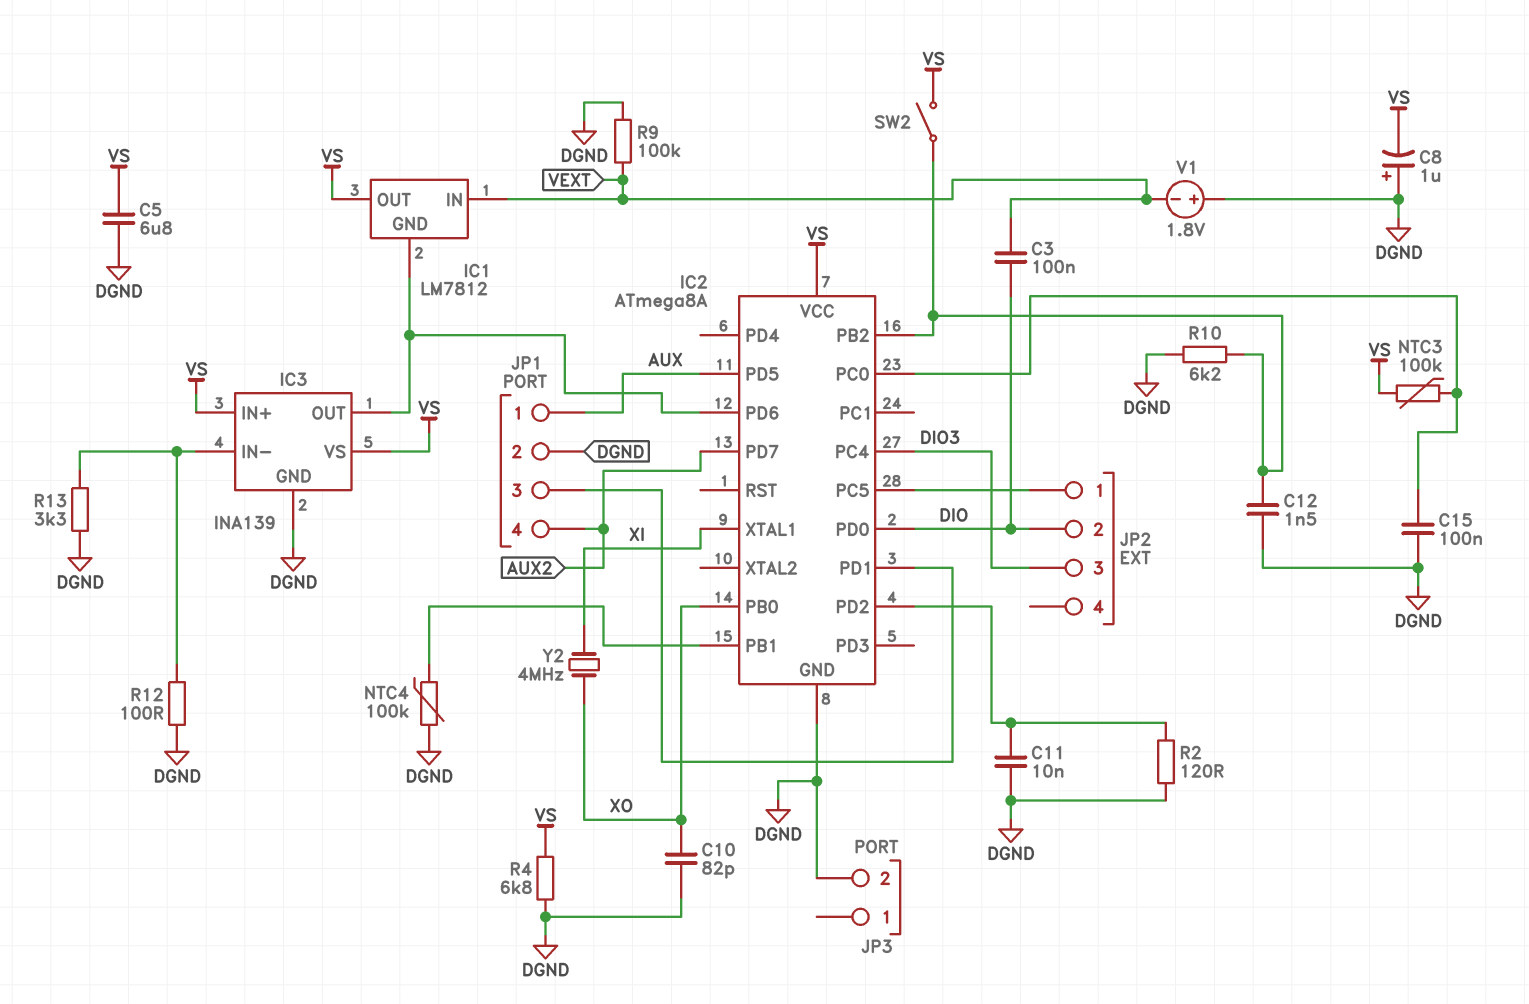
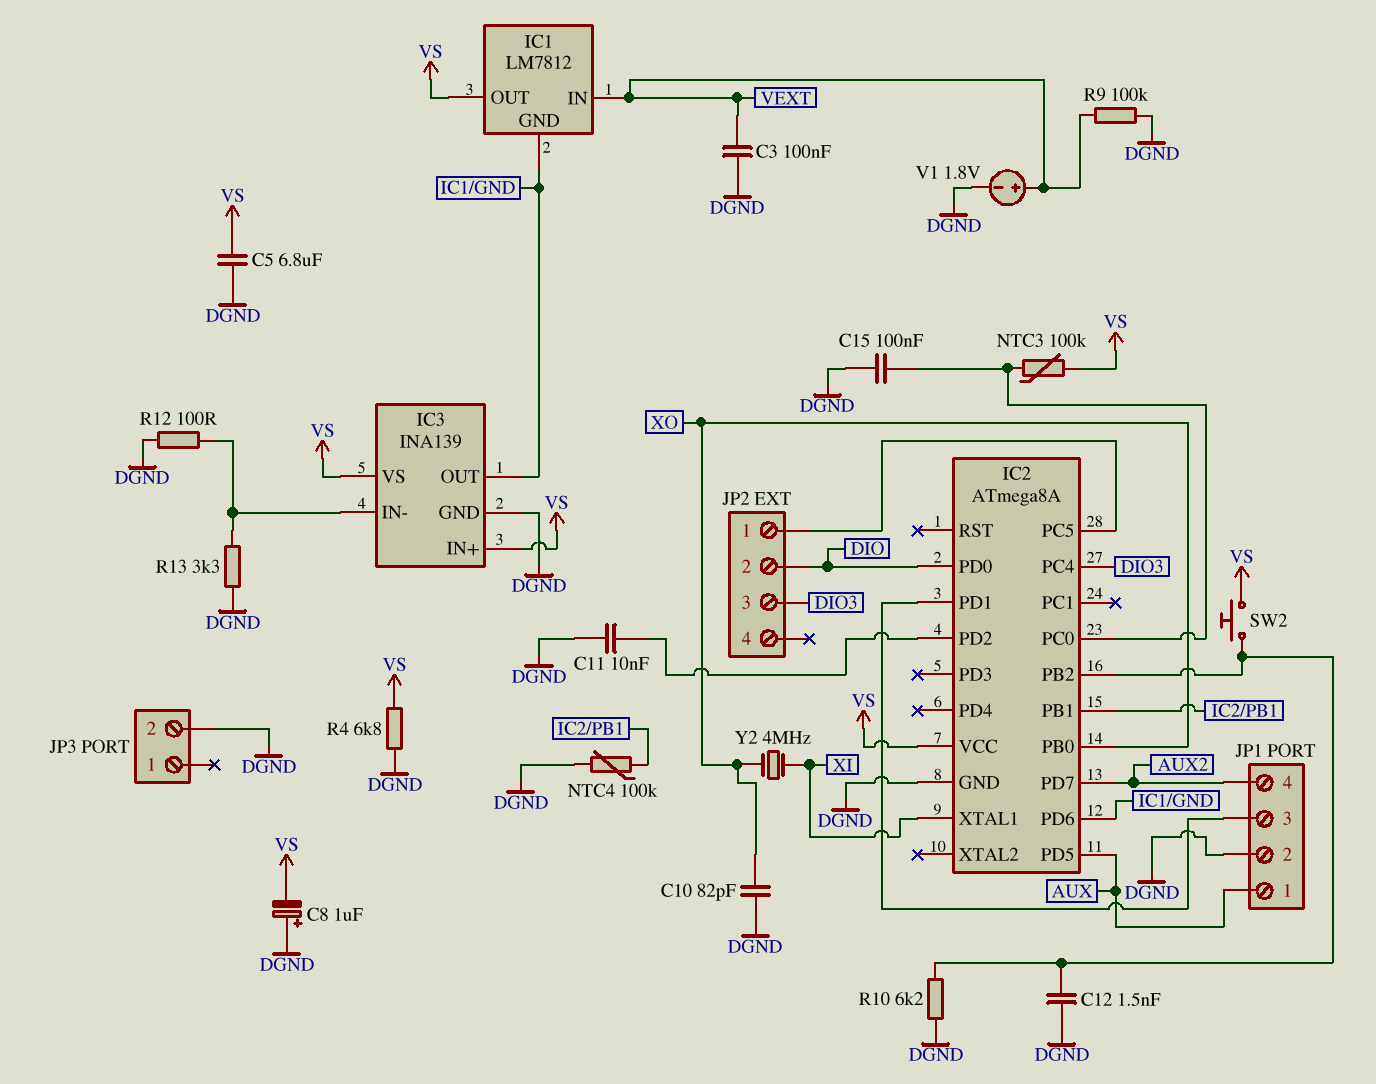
C3: 100nF (DIO, VEXT) -> 100nF (DGND, VEXT)
R2: 120 (DGND, IC2/PD2) -> none
SW2: switch (IC2/PB2, VS) -> button (IC2/PB2, VS)
V1: 1.8V (plus DGND, minus VEXT) -> 1.8V (plus VEXT, minus DGND)

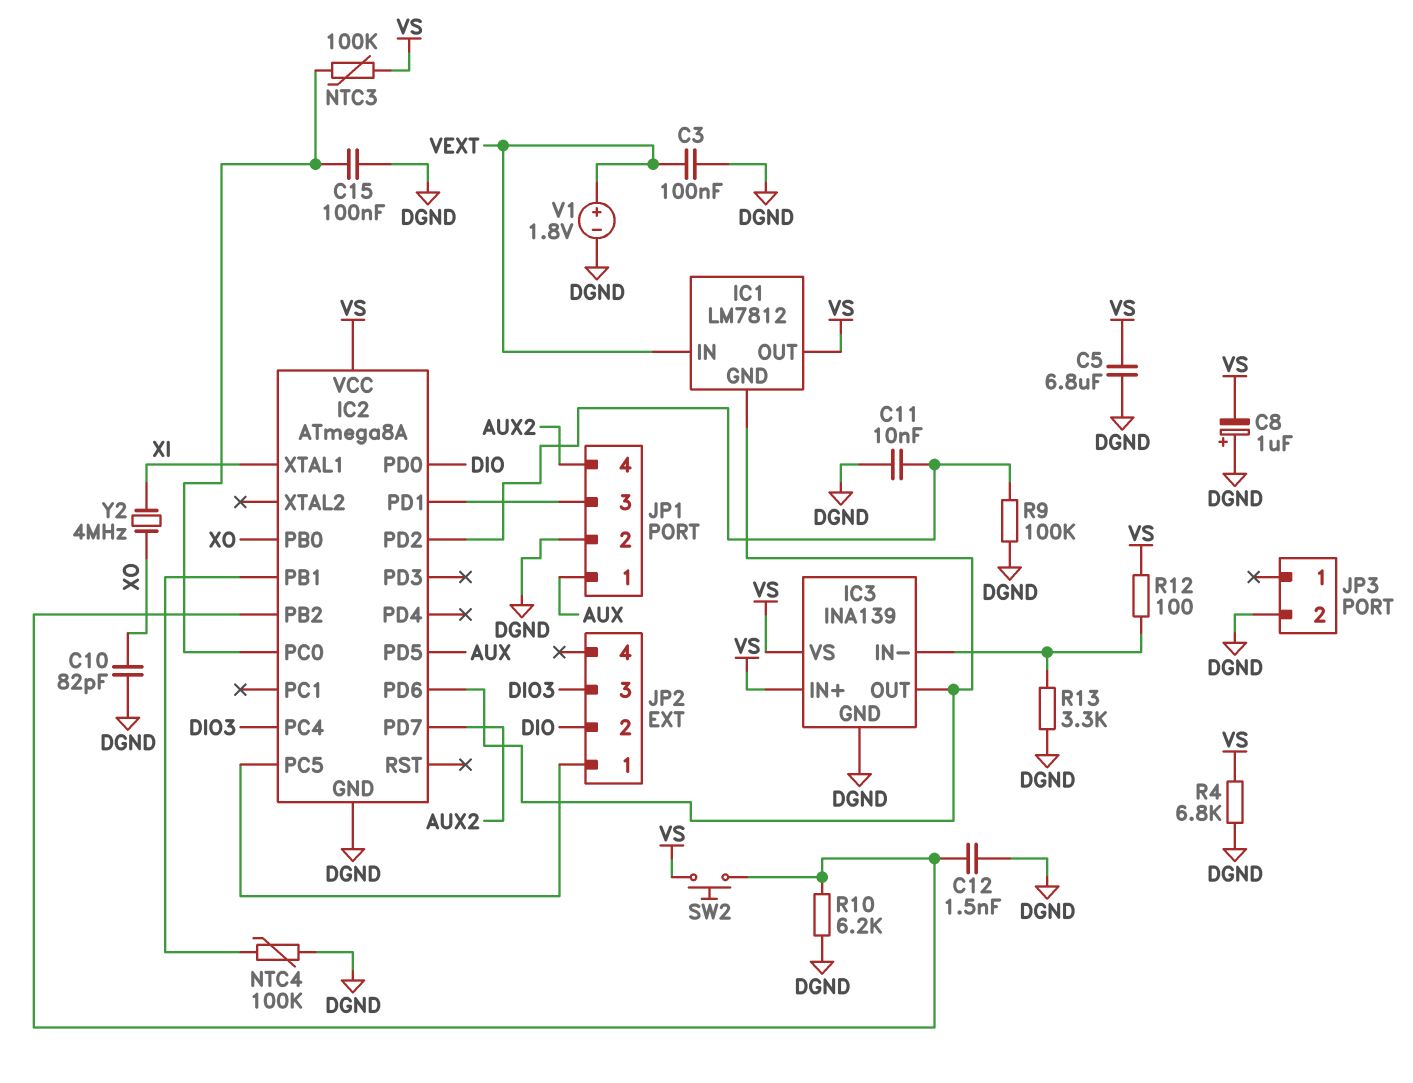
R9: 100k (DGND, VEXT) -> 100k (DGND, IC2/PD2)
R12: 100 (DGND, IC3/IN-) -> 100 (IC3/IN-, VS)

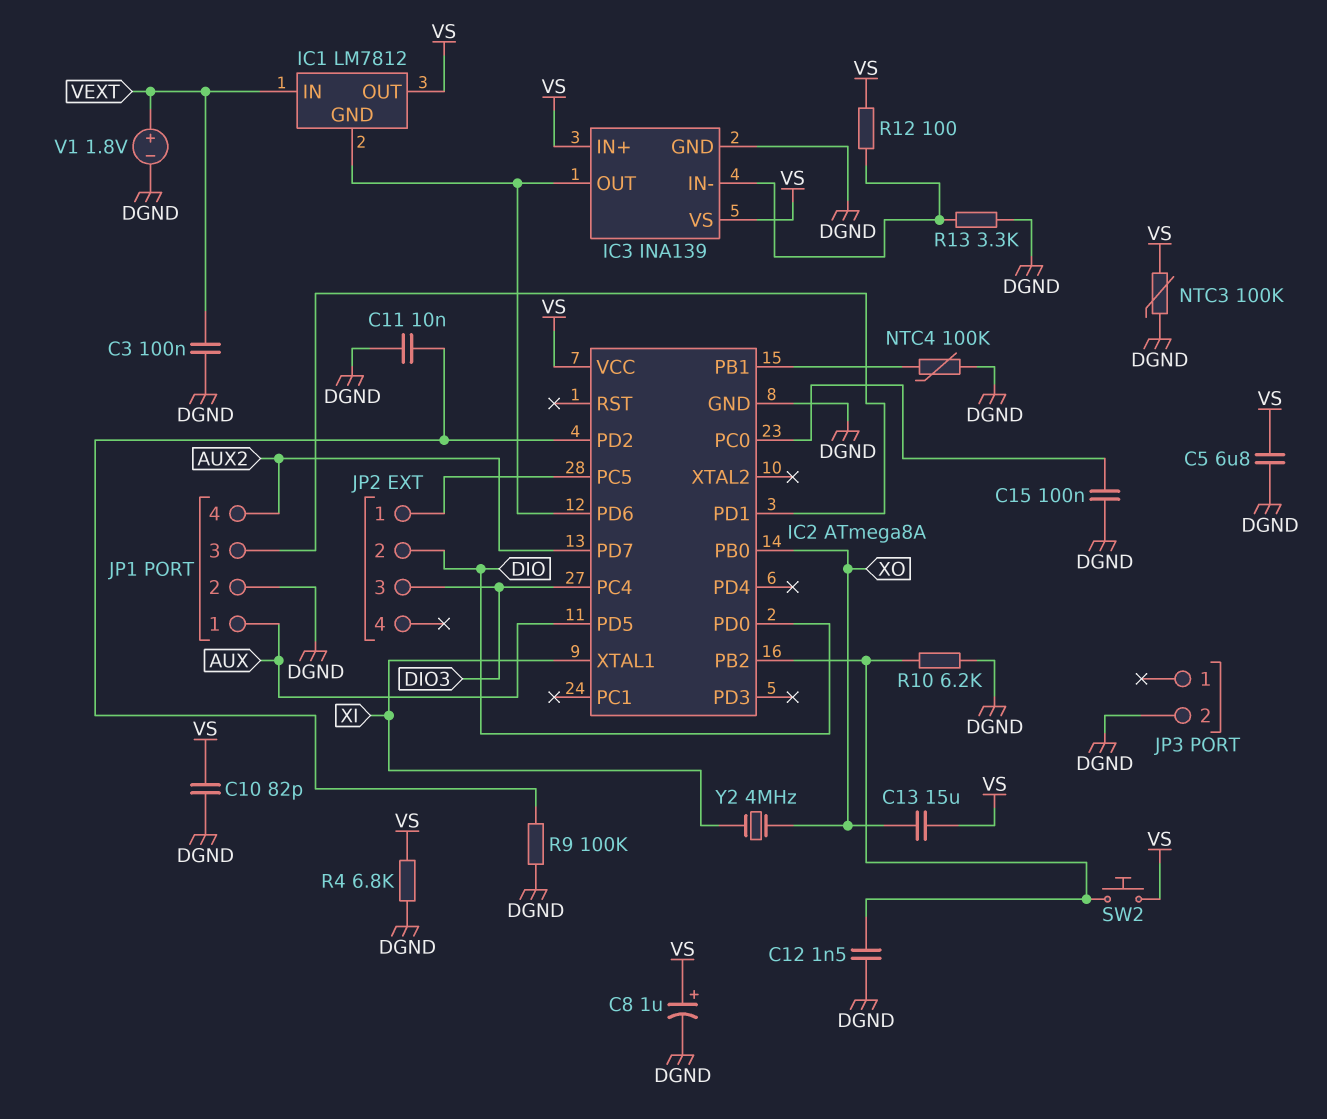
C8: 1uF (plus DGND, minus VS) -> 1uF (plus VS, minus DGND)
C10: 82pF (DGND, XO) -> 82pF (DGND, VS)
C13: none -> 15uF (VS, XO)
NTC3: 100k (IC2/PC0, VS) -> 100k (DGND, VS)

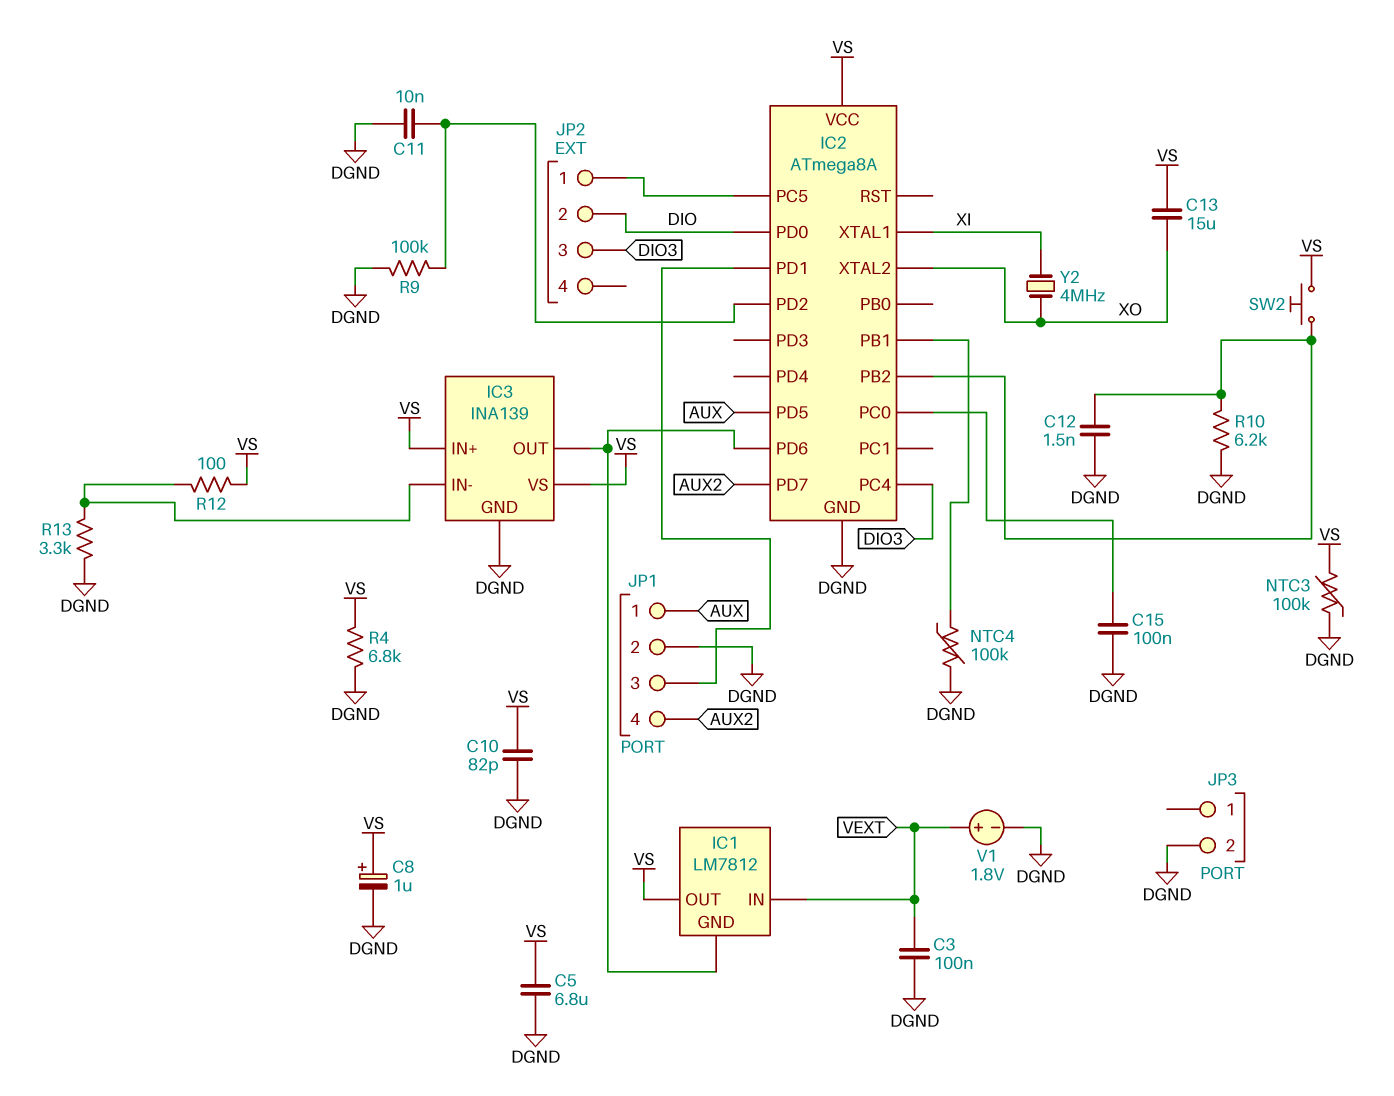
IC2 pin PB0: XO -> none
IC2 pin XTAL2: none -> XO

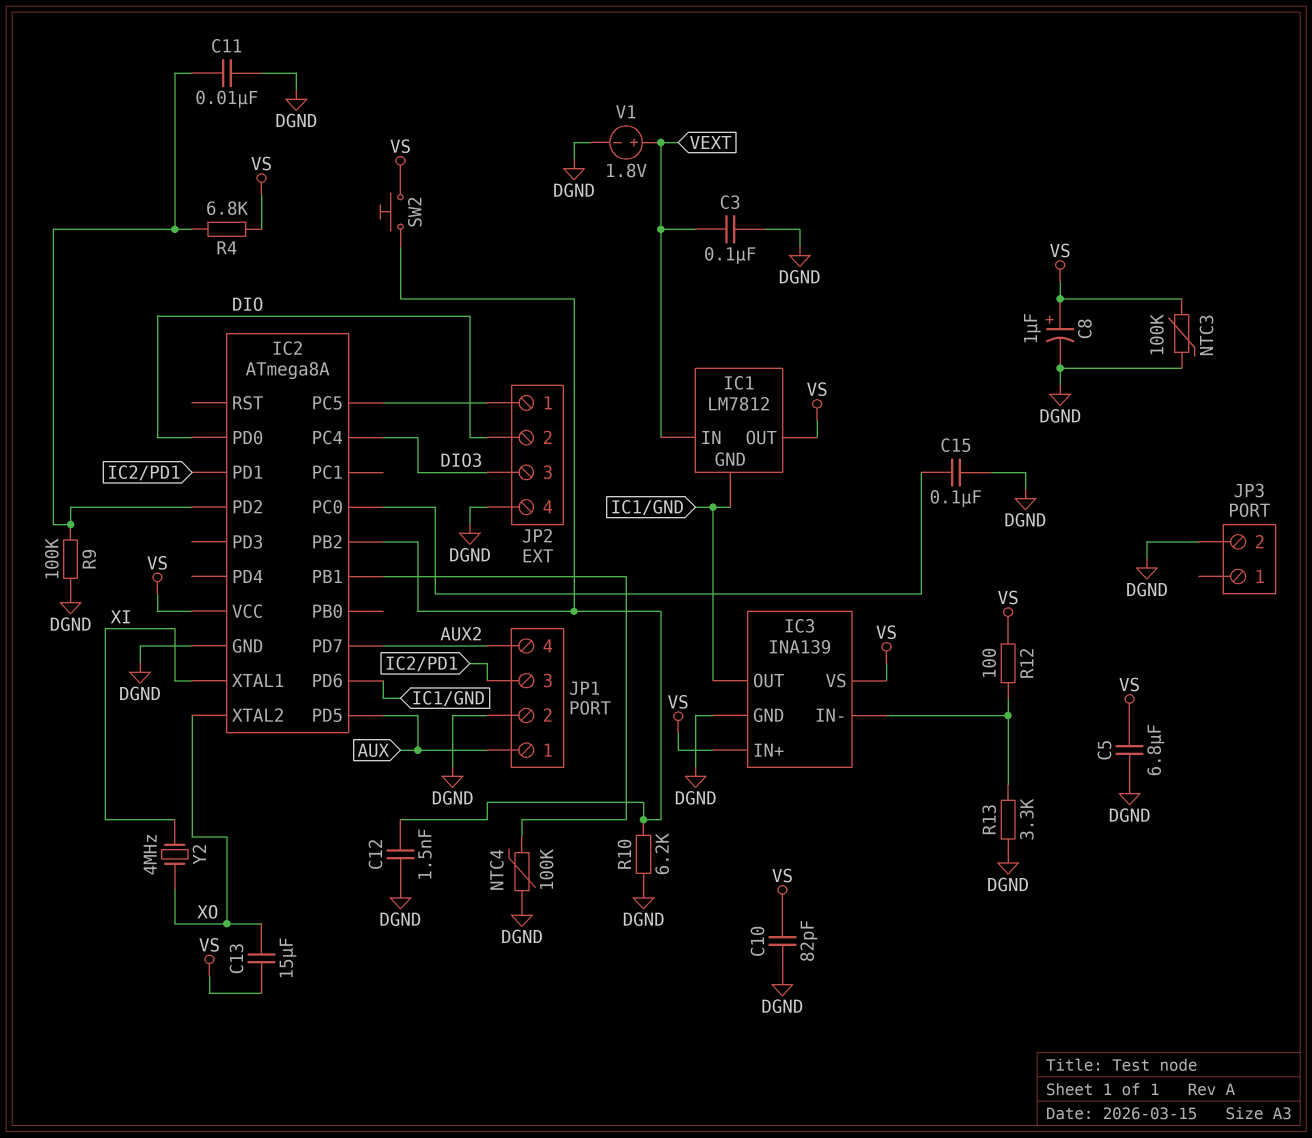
JP2 pin 4: none -> DGND
R4: 6.8k (DGND, VS) -> 6.8k (IC2/PD2, VS)

